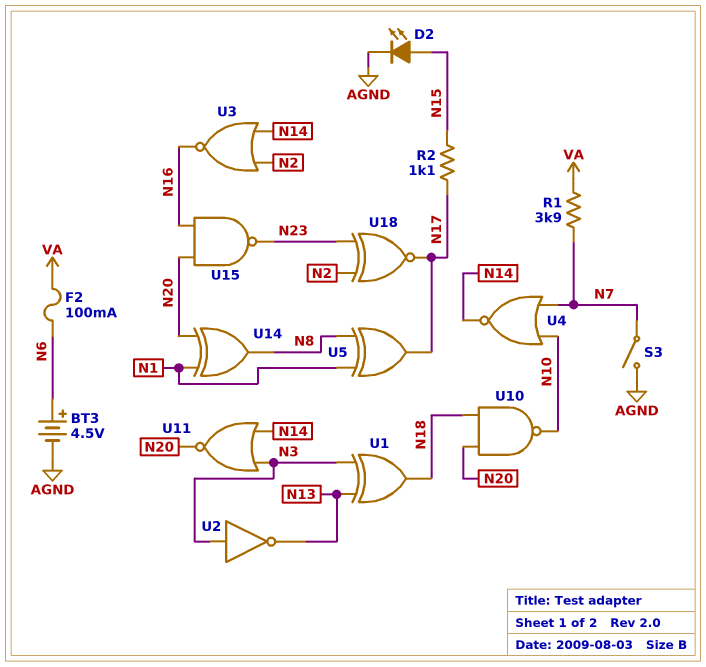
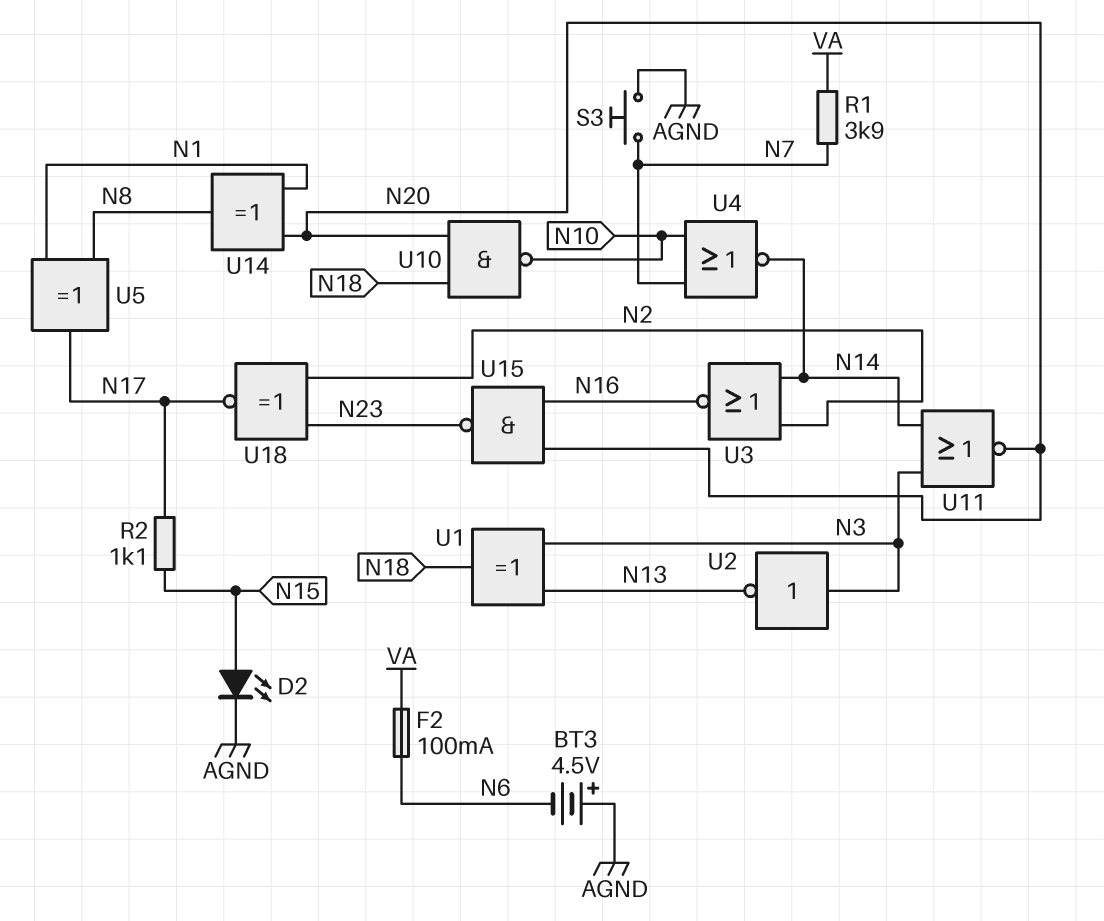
BT3: 4.5V (plus N6, minus AGND) -> 4.5V (plus AGND, minus N6)
S3: switch (AGND, N7) -> button (AGND, N7)

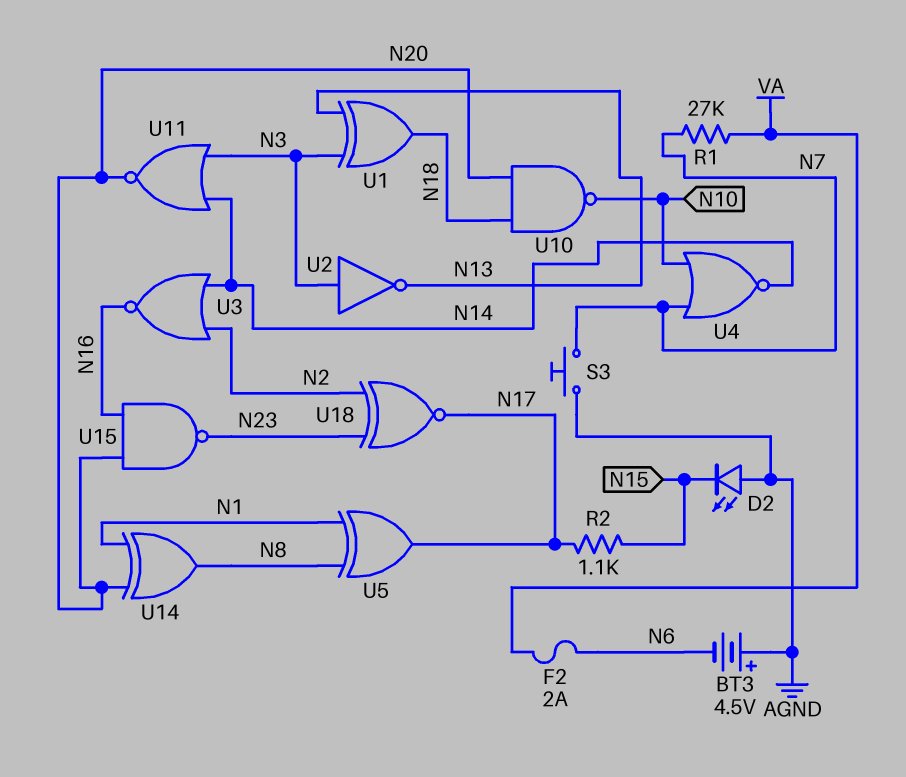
D2: LED (A N15, K AGND) -> LED (A AGND, K N15)
F2: 100mA (N6, VA) -> 2A (N6, VA)
R1: 3.9k (N7, VA) -> 27k (N7, VA)

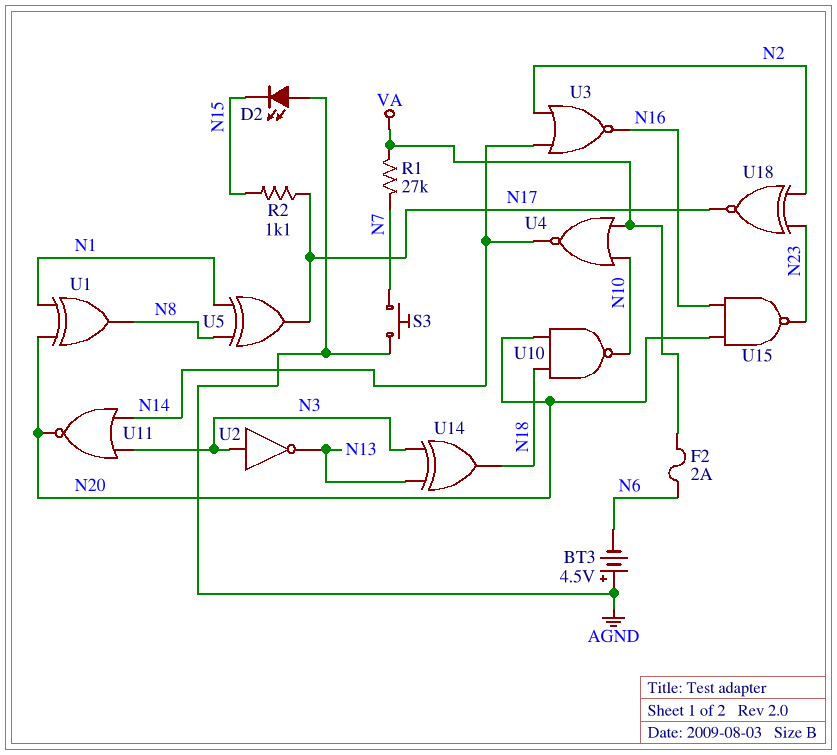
U1: XOR (in N3, in N13, out N18) -> XOR (in N1, in N20, out N8)
U4: NOR (in N7, in N10, out N14) -> NOR (in N10, in VA, out N14)
U14: XOR (in N1, in N20, out N8) -> XOR (in N3, in N13, out N18)

